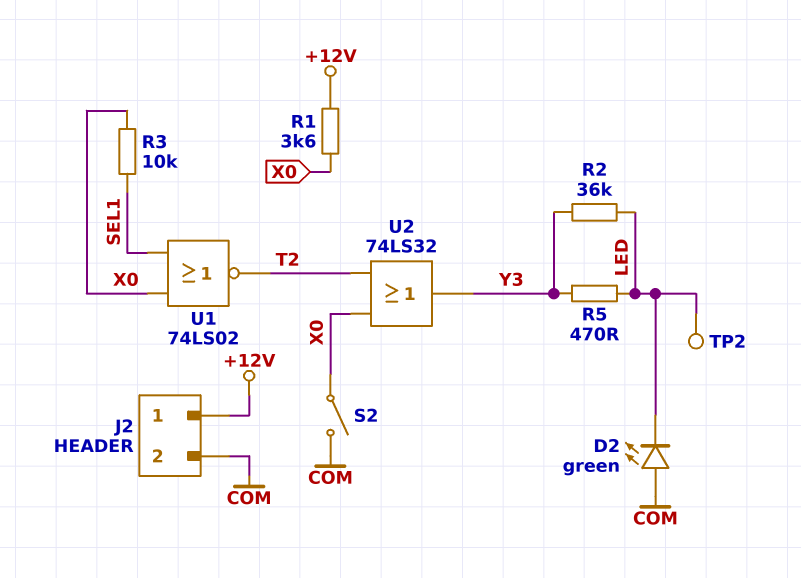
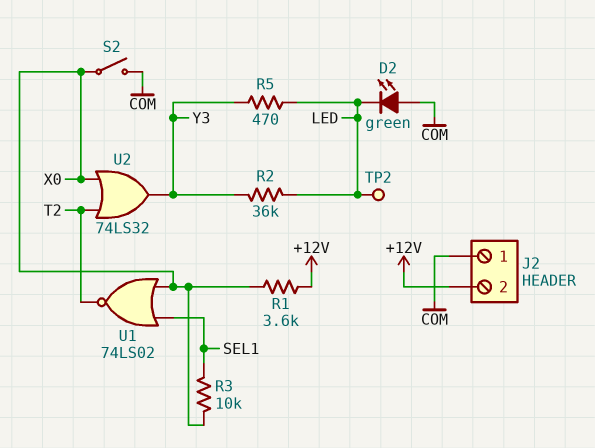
J2 pin 1: +12V -> COM
J2 pin 2: COM -> +12V

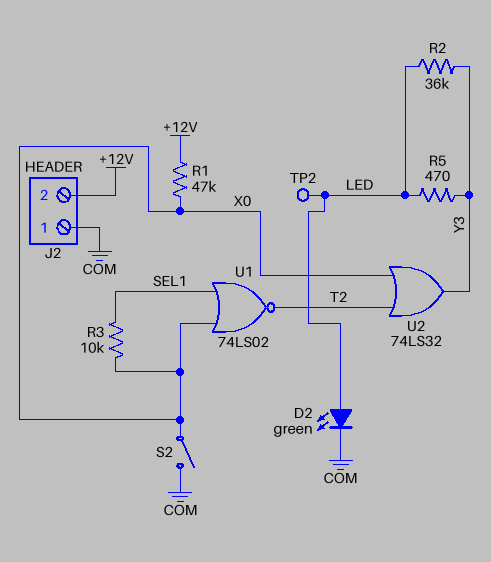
D2: LED green (A COM, K LED) -> LED green (A LED, K COM)
R1: 3.6k (+12V, X0) -> 47k (+12V, X0)

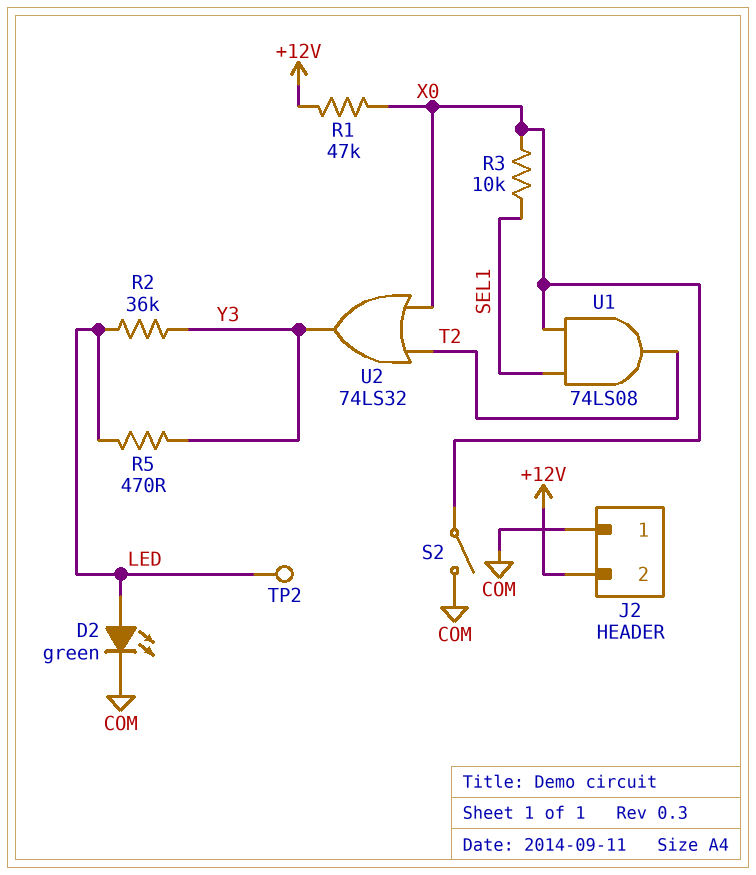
U1: NOR 74LS02 (in SEL1, in X0, out T2) -> AND 74LS08 (in SEL1, in X0, out T2)

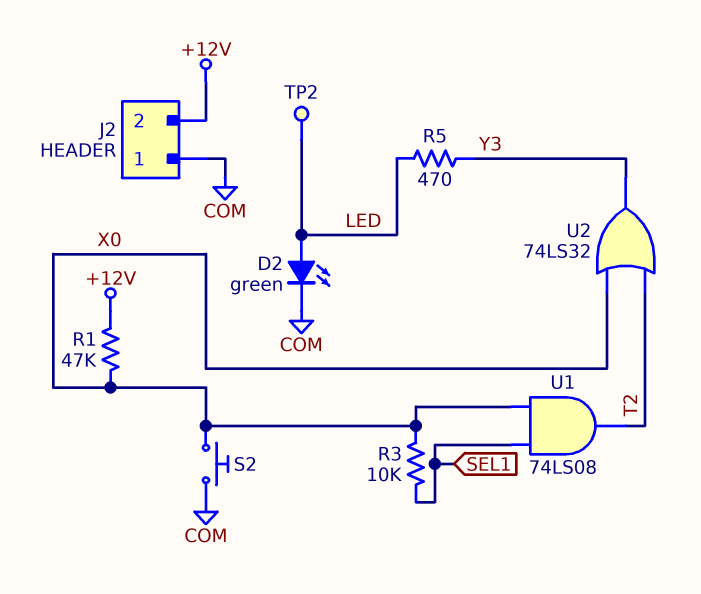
R2: 36k (LED, Y3) -> none
S2: switch (COM, X0) -> button (COM, X0)

